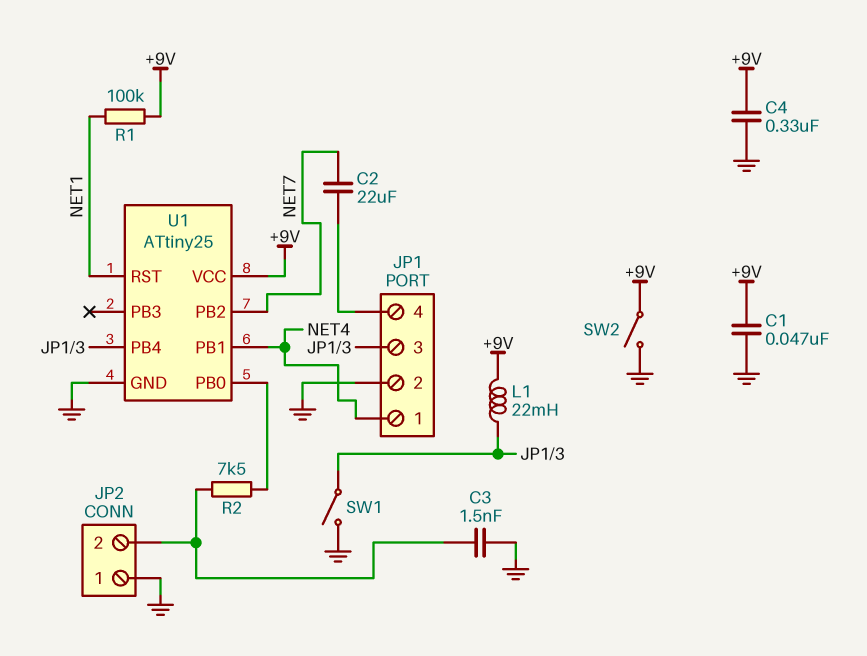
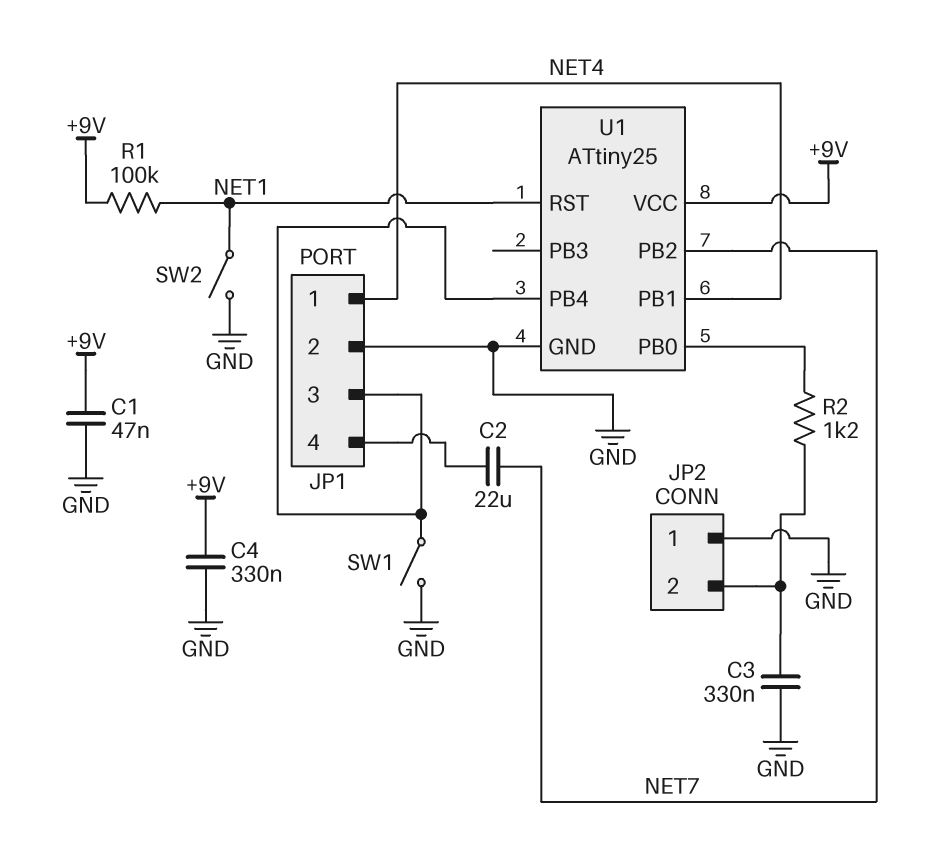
C3: 1.5nF (GND, JP2/2) -> 330nF (GND, JP2/2)
L1: 22mH (+9V, JP1/3) -> none
R2: 7.5k (JP2/2, U1/PB0) -> 1.2k (JP2/2, U1/PB0)
SW2: switch (+9V, GND) -> switch (GND, NET1)

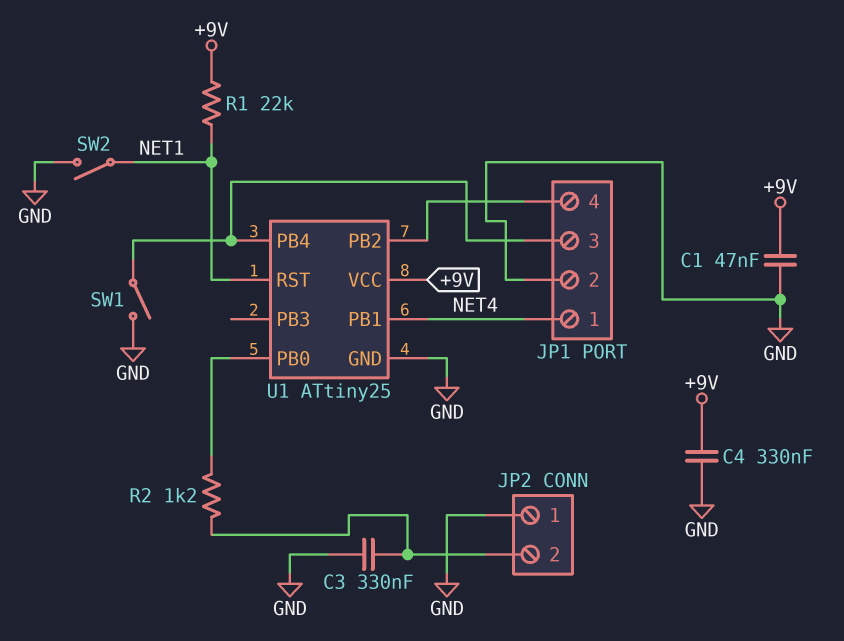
C2: 22uF (JP1/4, NET7) -> none
R1: 100k (+9V, NET1) -> 22k (+9V, NET1)
U1 pin PB2: NET7 -> JP1/4

